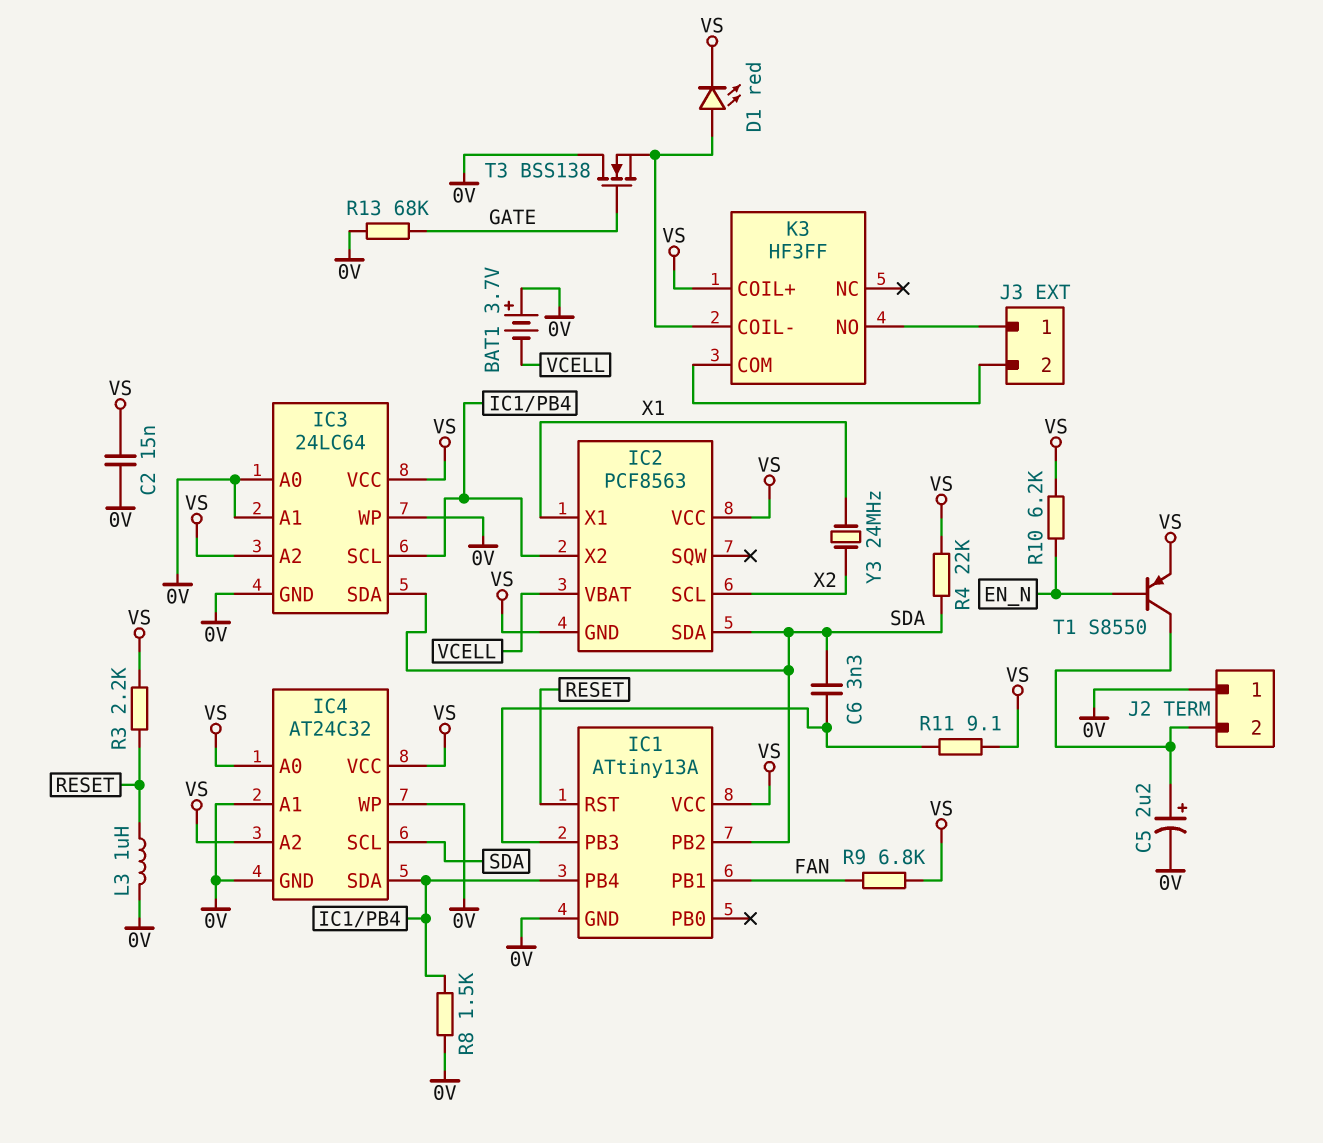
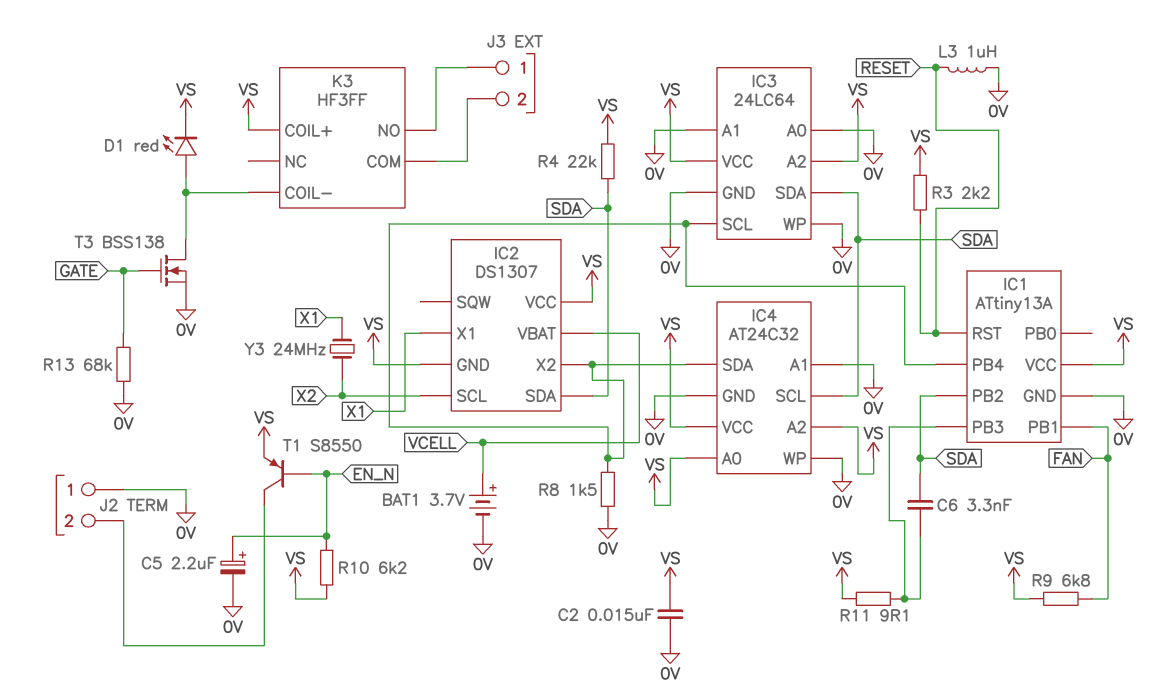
BAT1: 3.7V (plus 0V, minus VCELL) -> 3.7V (plus VCELL, minus 0V)
C5: 2.2uF (plus J2/2, minus 0V) -> 2.2uF (plus EN_N, minus 0V)
IC2: PCF8563 -> DS1307
T3: NMOS BSS138 (G GATE, D 0V, S K3/COIL-) -> NMOS BSS138 (G GATE, D K3/COIL-, S 0V)

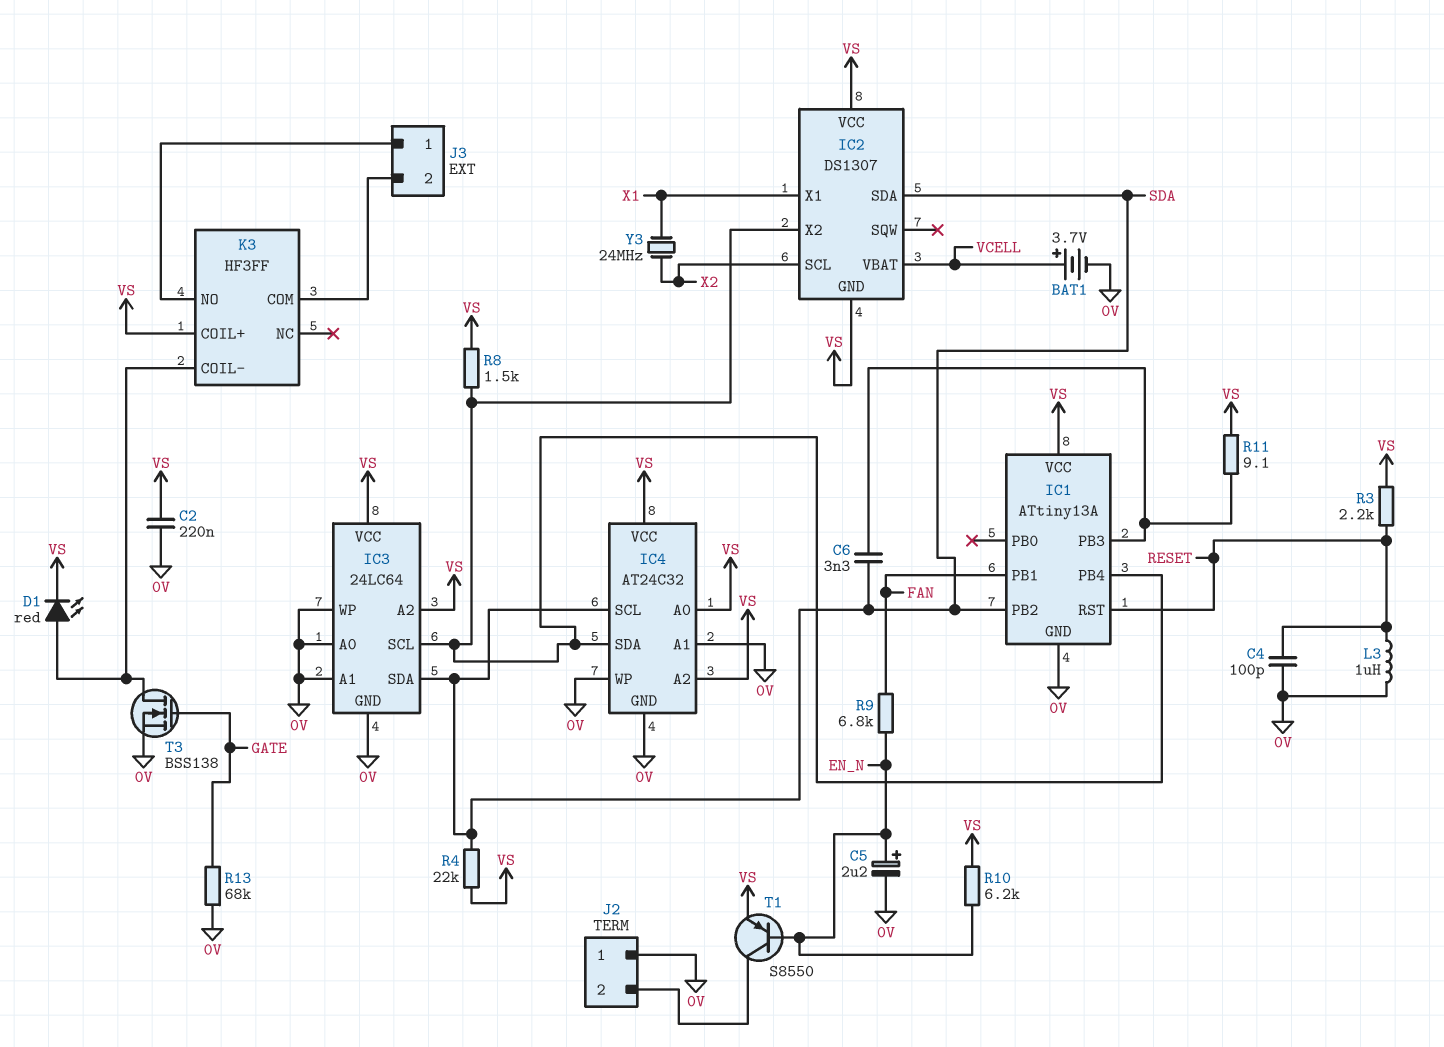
C2: 15nF (0V, VS) -> 220nF (0V, VS)
C4: none -> 100pF (0V, RESET)
R8: 1.5k (0V, IC1/PB4) -> 1.5k (IC1/PB4, VS)
R9: 6.8k (FAN, VS) -> 6.8k (EN_N, FAN)

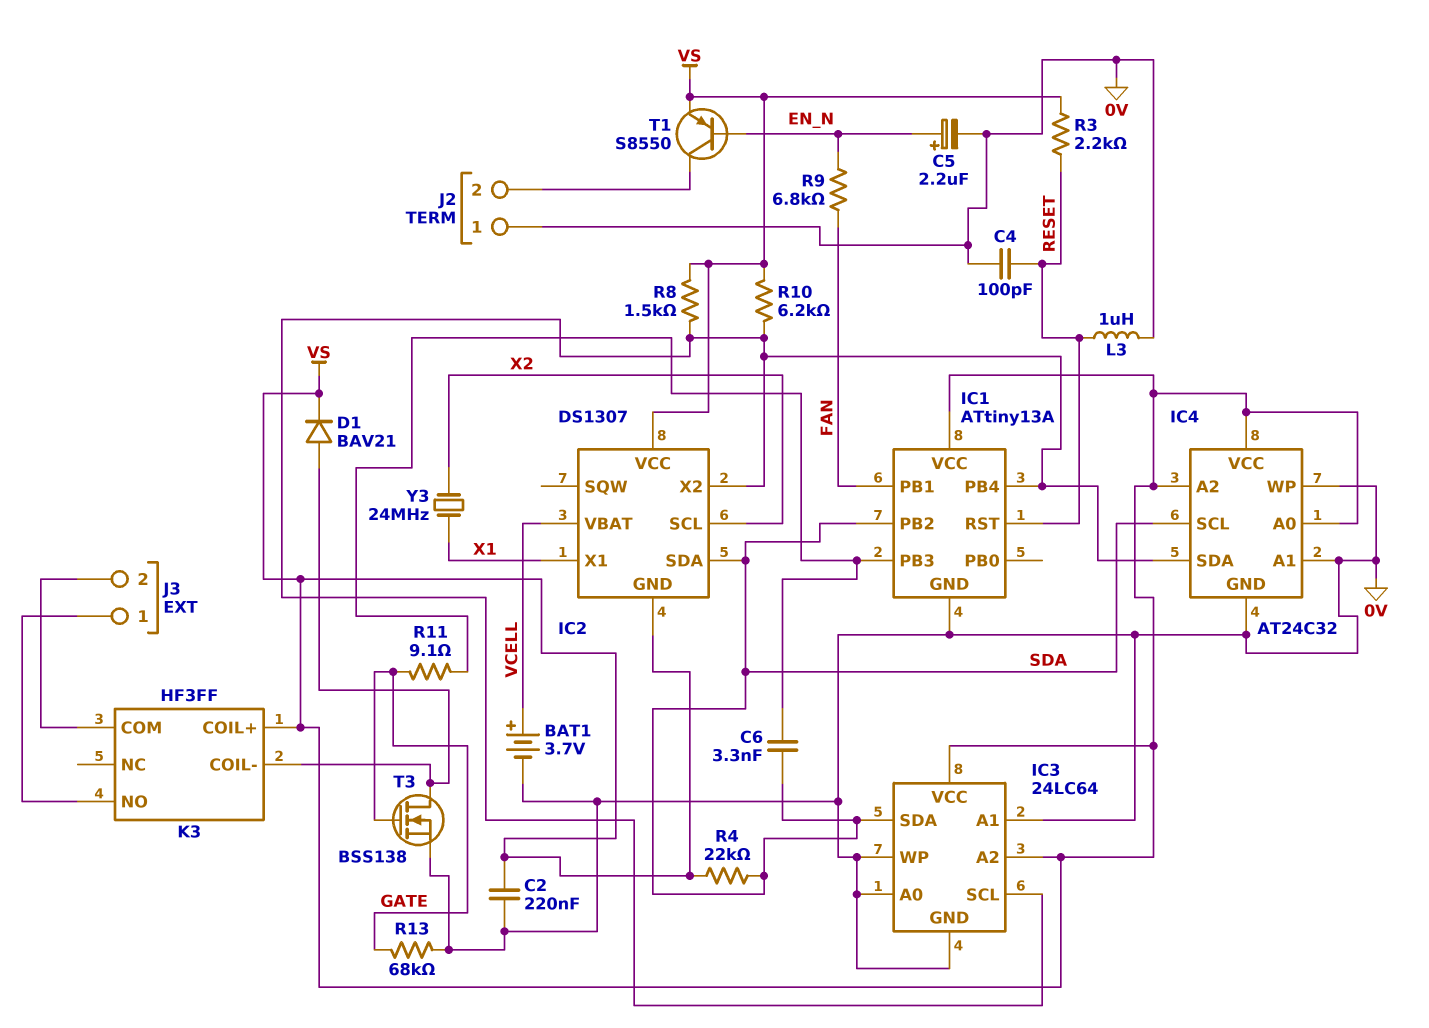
D1: LED red (A K3/COIL-, K VS) -> diode BAV21 (A K3/COIL-, K VS)
R10: 6.2k (EN_N, VS) -> 6.2k (IC1/PB4, VS)
R11: 9.1 (IC1/PB3, VS) -> 9.1 (GATE, IC1/PB3)

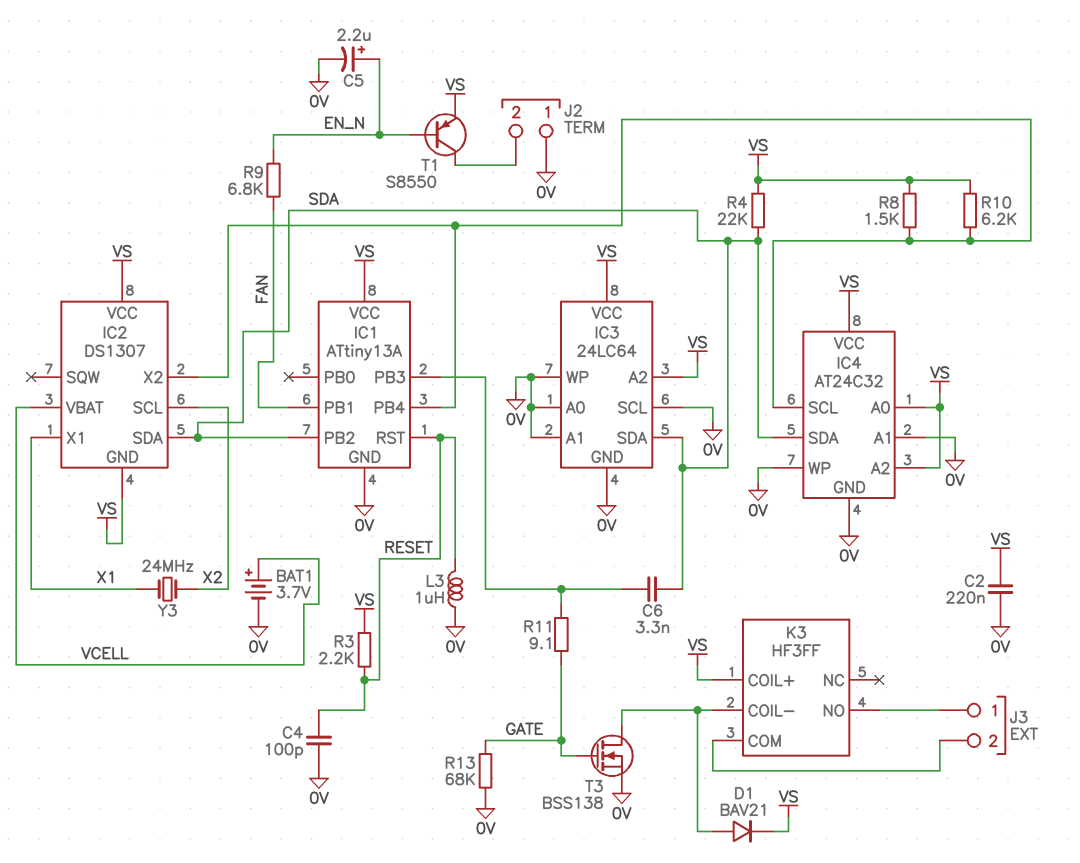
IC3 pin SCL: IC1/PB4 -> 0V
IC4 pin SCL: SDA -> IC1/PB4
IC4 pin SDA: IC1/PB4 -> SDA

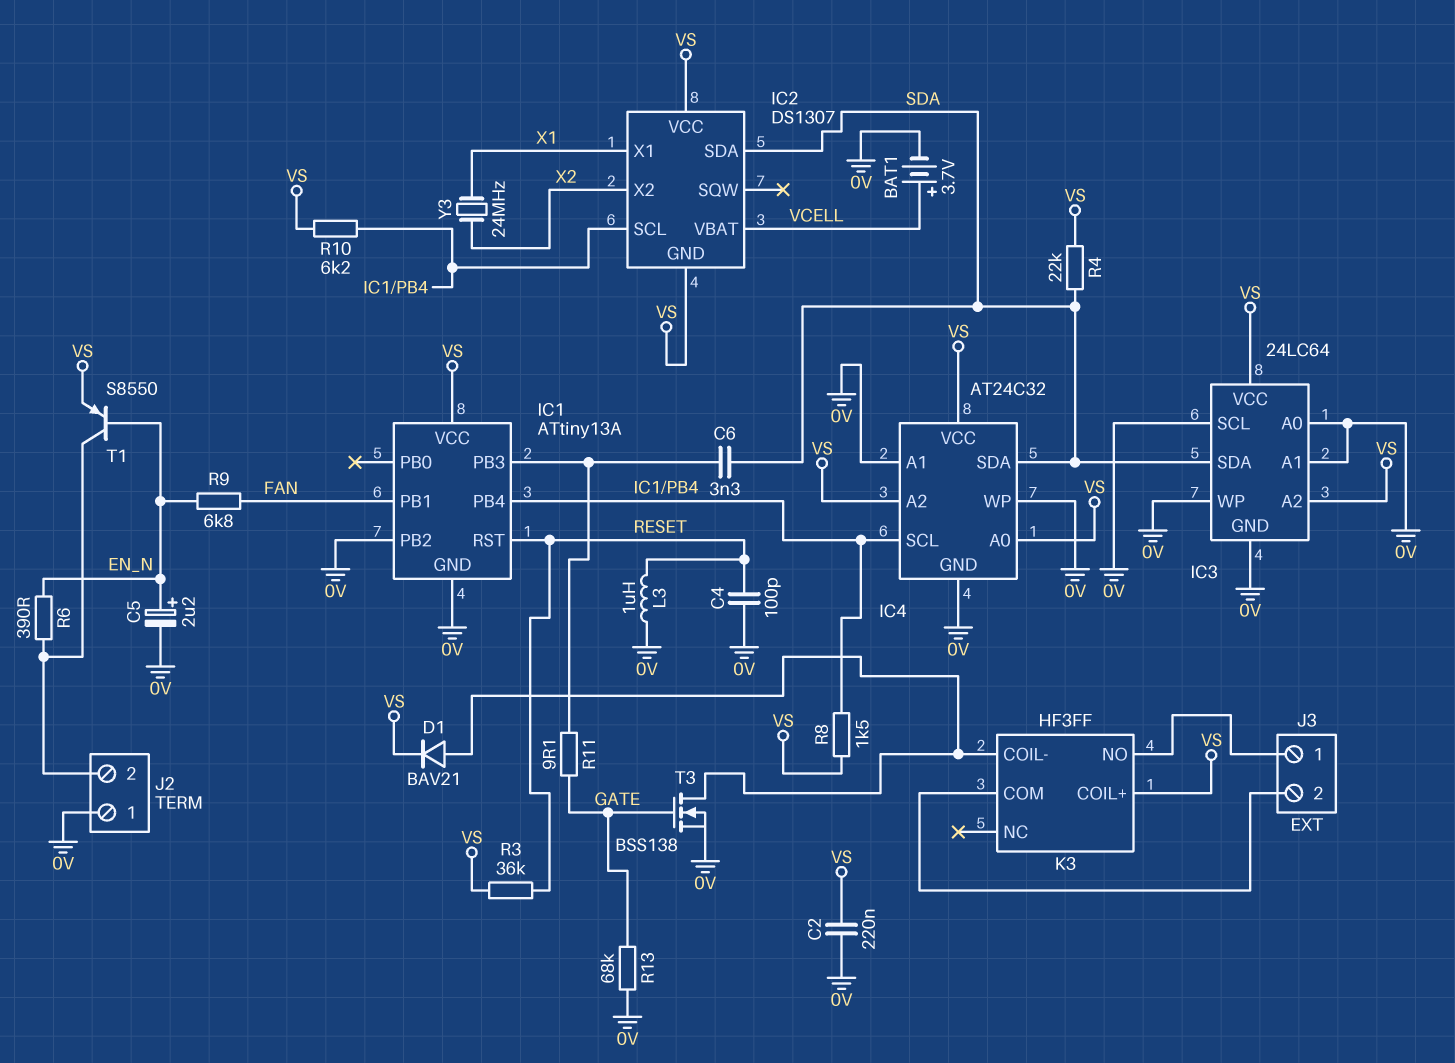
IC1 pin PB2: SDA -> 0V
IC2 pin SCL: X2 -> IC1/PB4
IC2 pin X2: IC1/PB4 -> X2
R3: 2.2k (RESET, VS) -> 36k (RESET, VS)
R6: none -> 390 (EN_N, J2/2)

